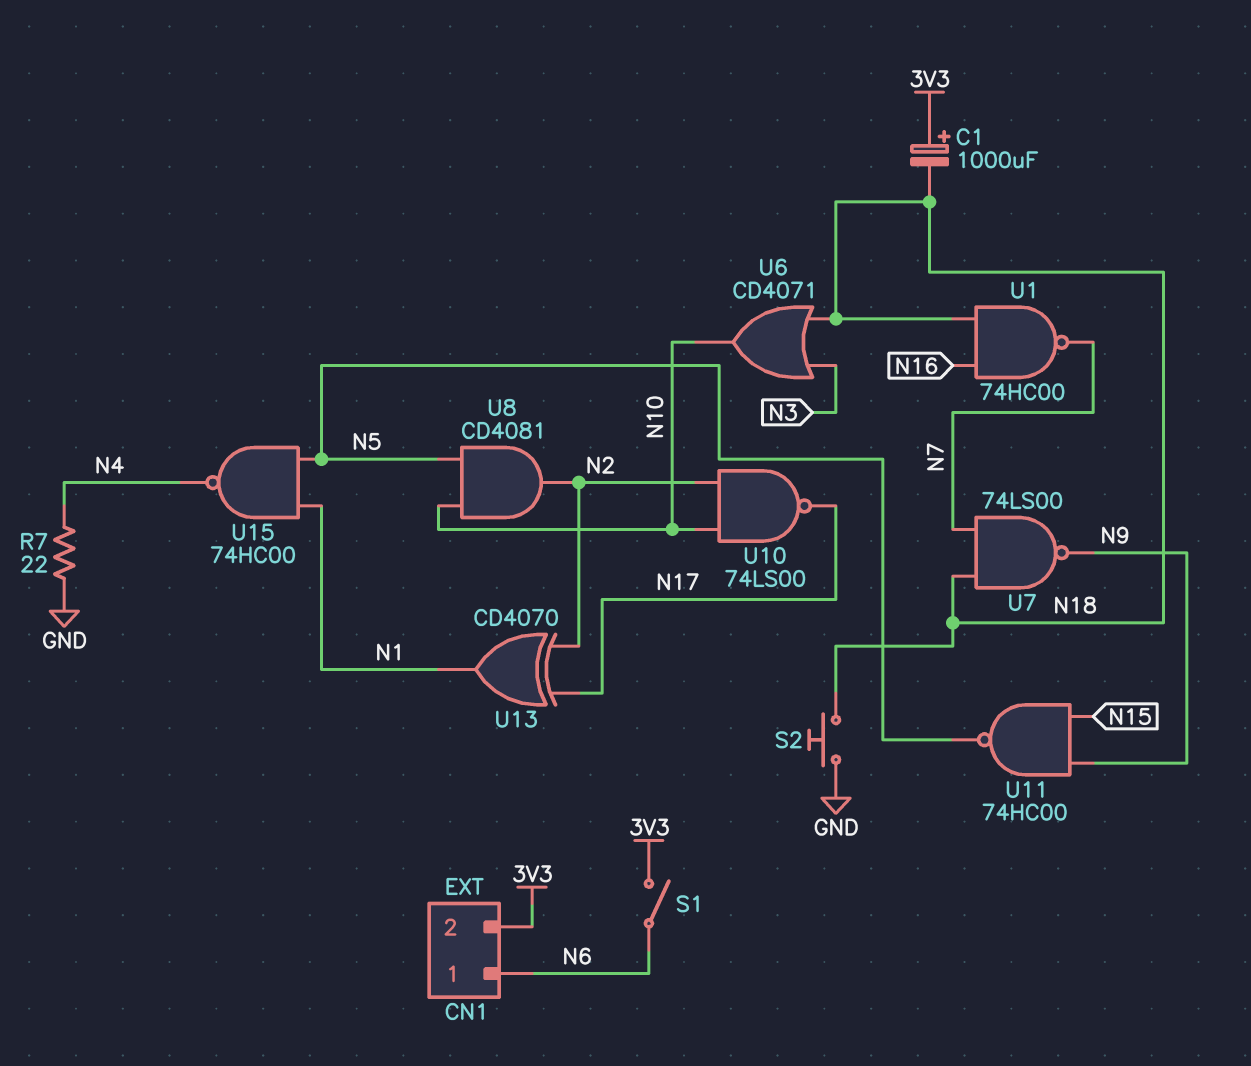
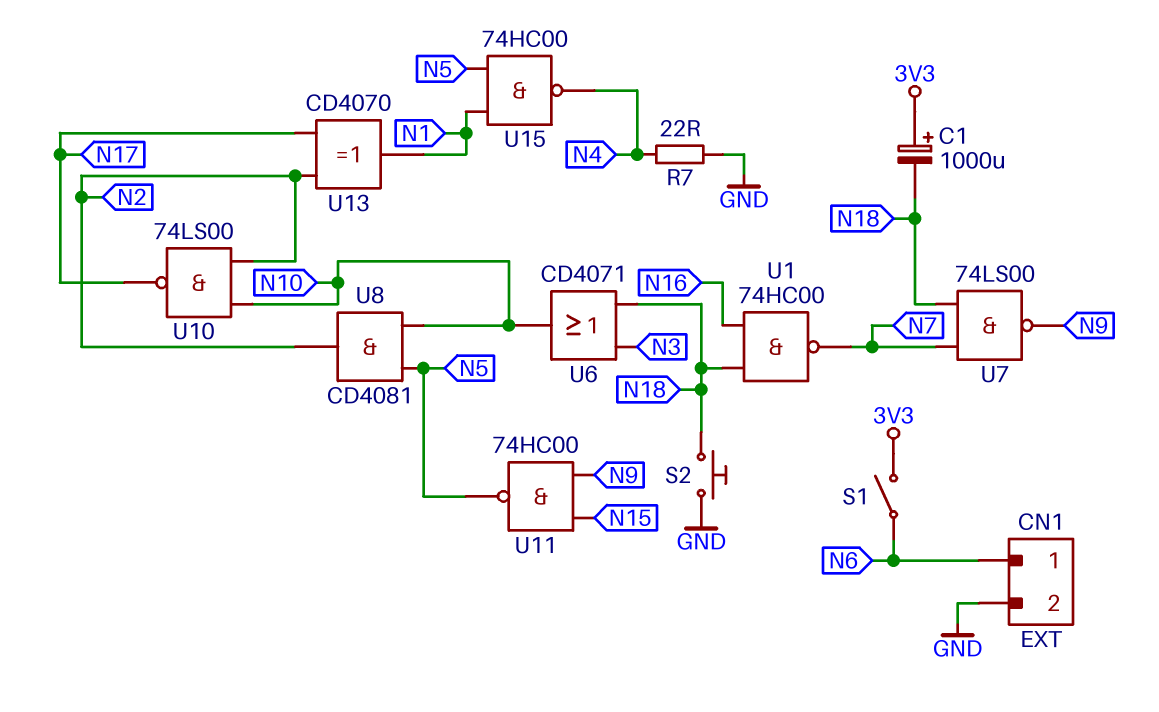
CN1 pin 2: 3V3 -> GND

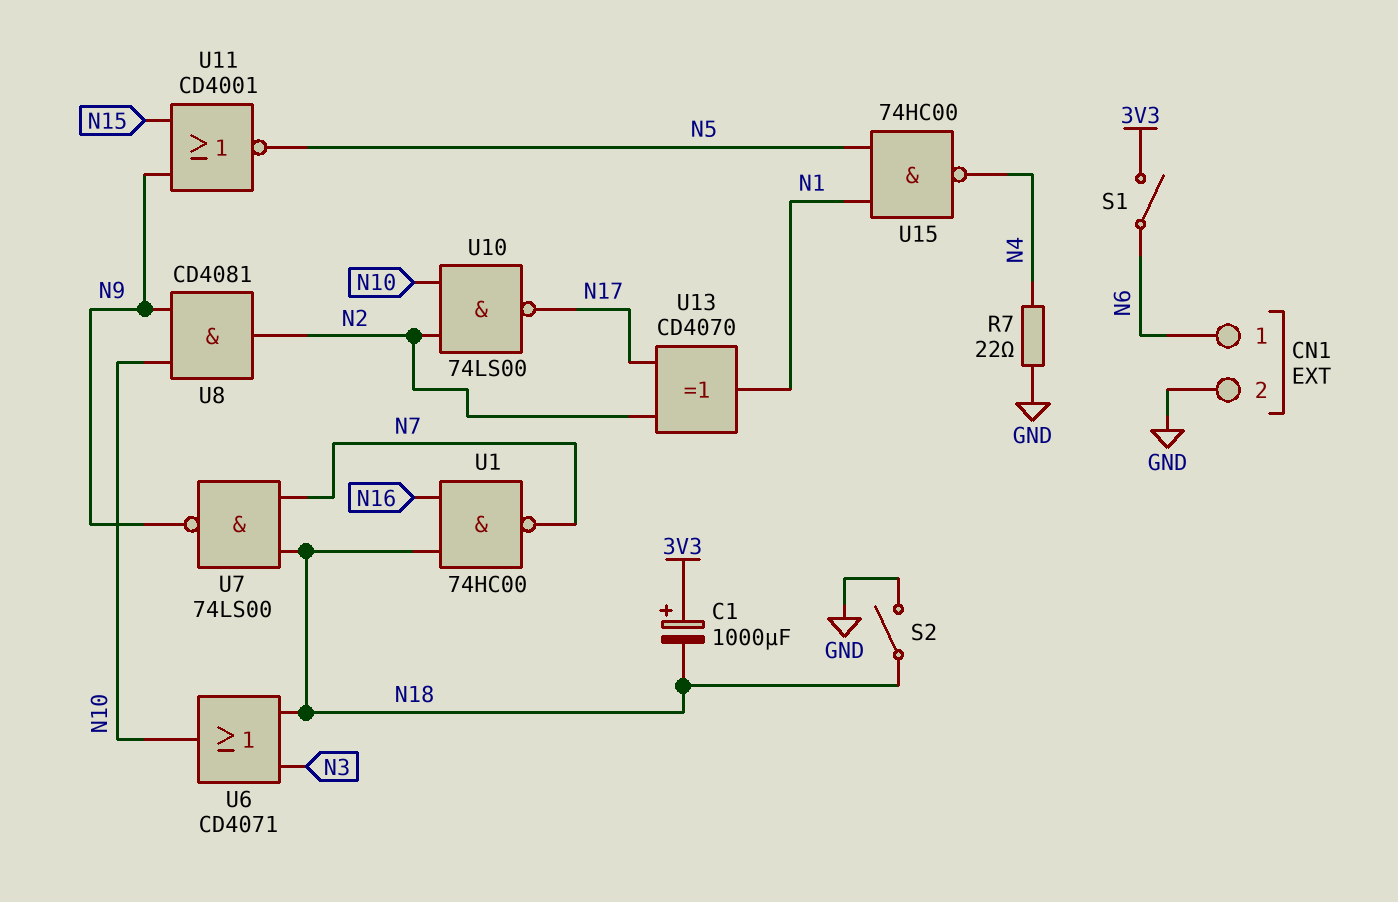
S2: button (GND, N18) -> switch (GND, N18)
U8: AND CD4081 (in N5, in N10, out N2) -> AND CD4081 (in N9, in N10, out N2)
U11: NAND 74HC00 (in N9, in N15, out N5) -> NOR CD4001 (in N9, in N15, out N5)

